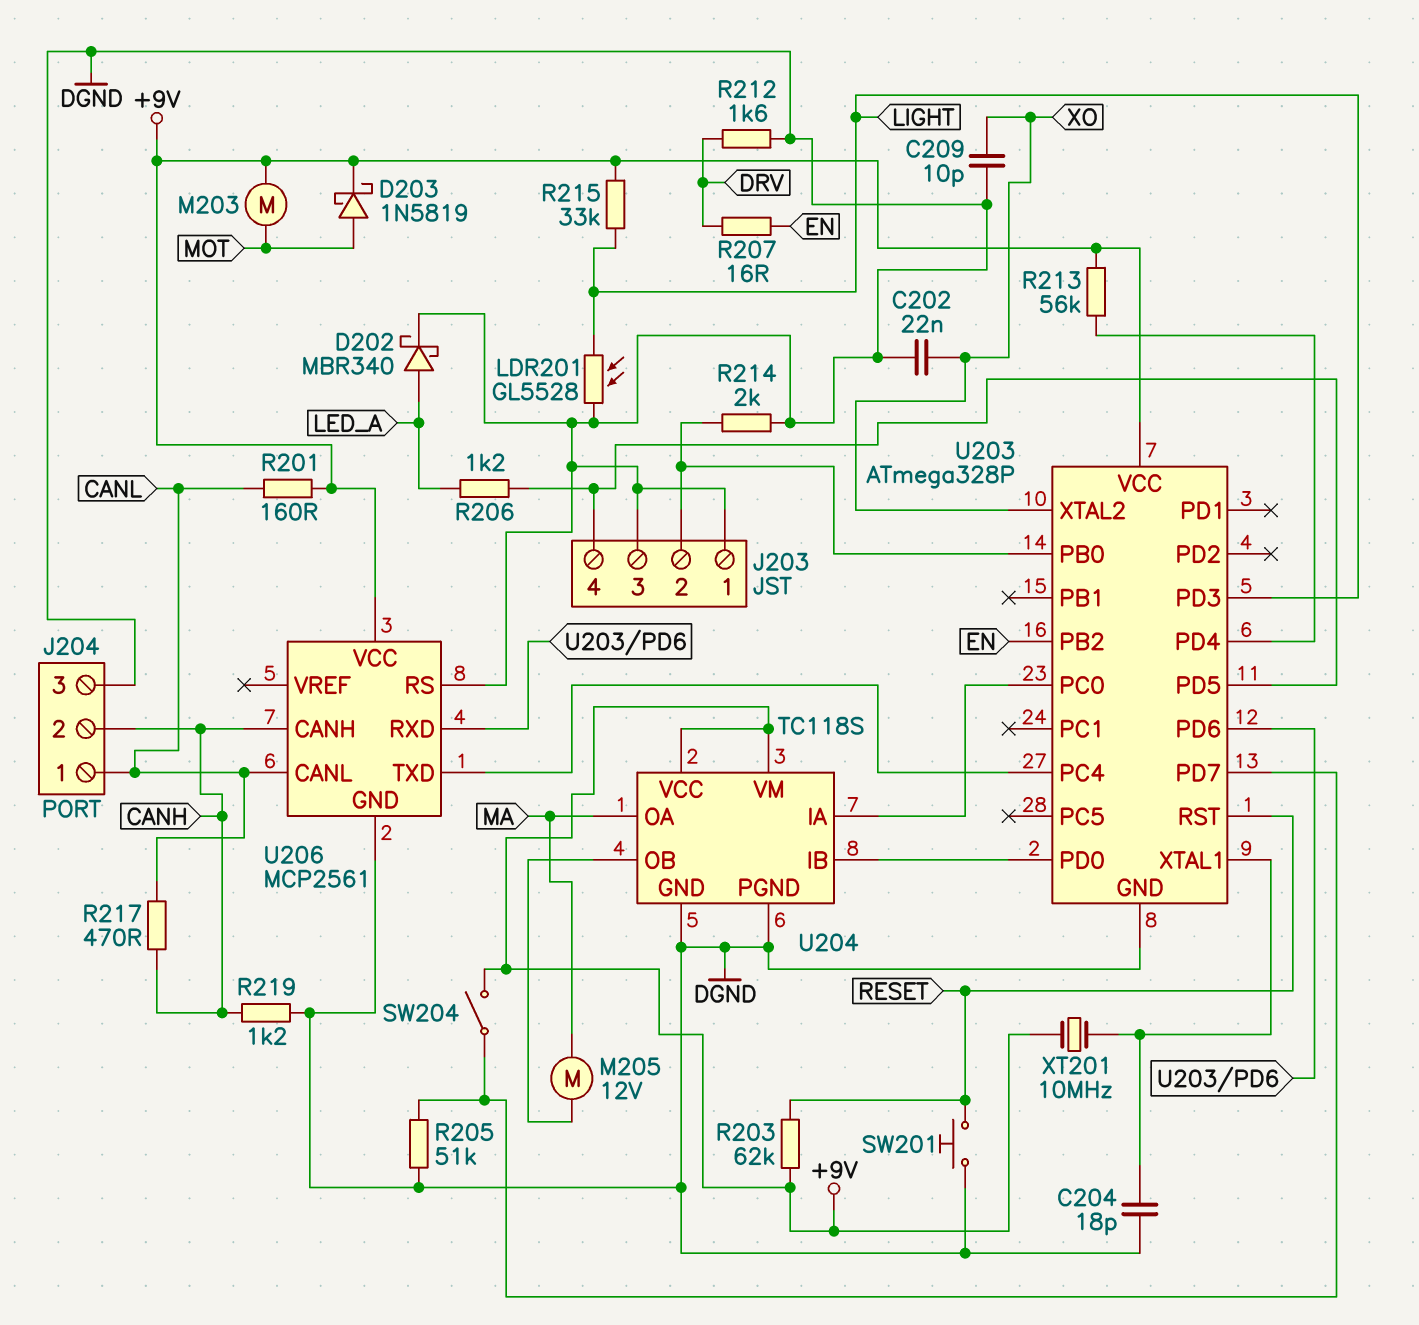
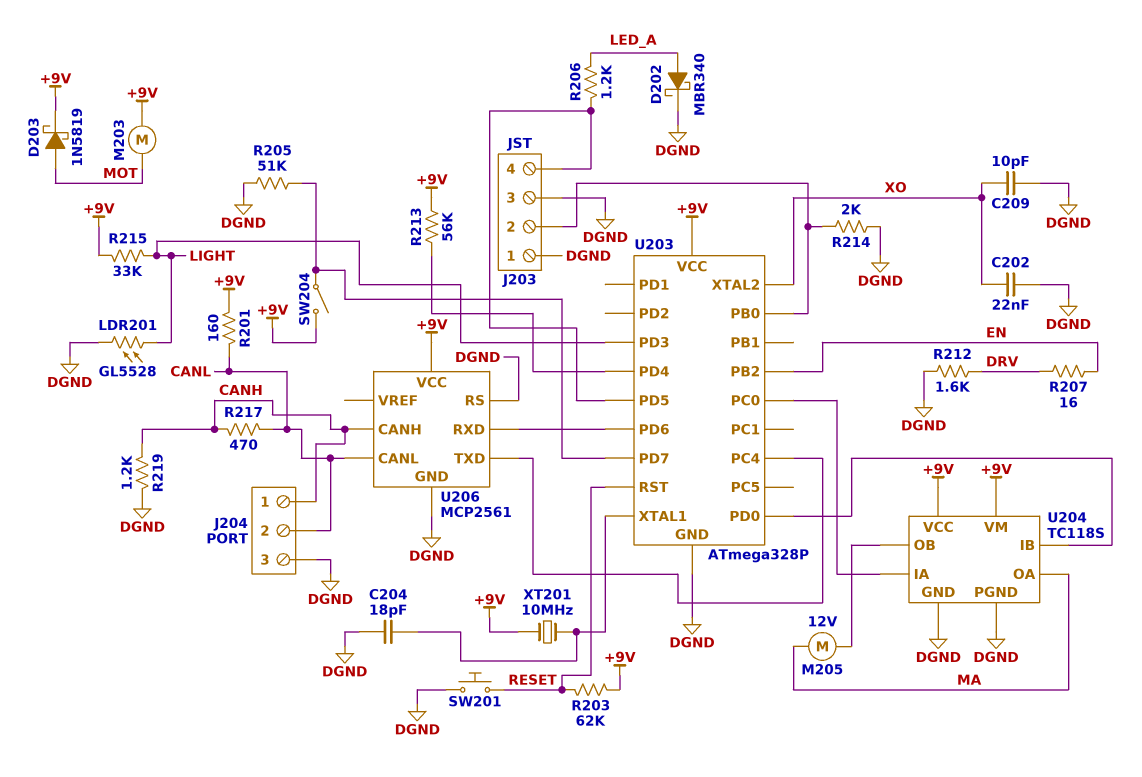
J204 pin 1: CANL -> CANH
J204 pin 2: CANH -> CANL

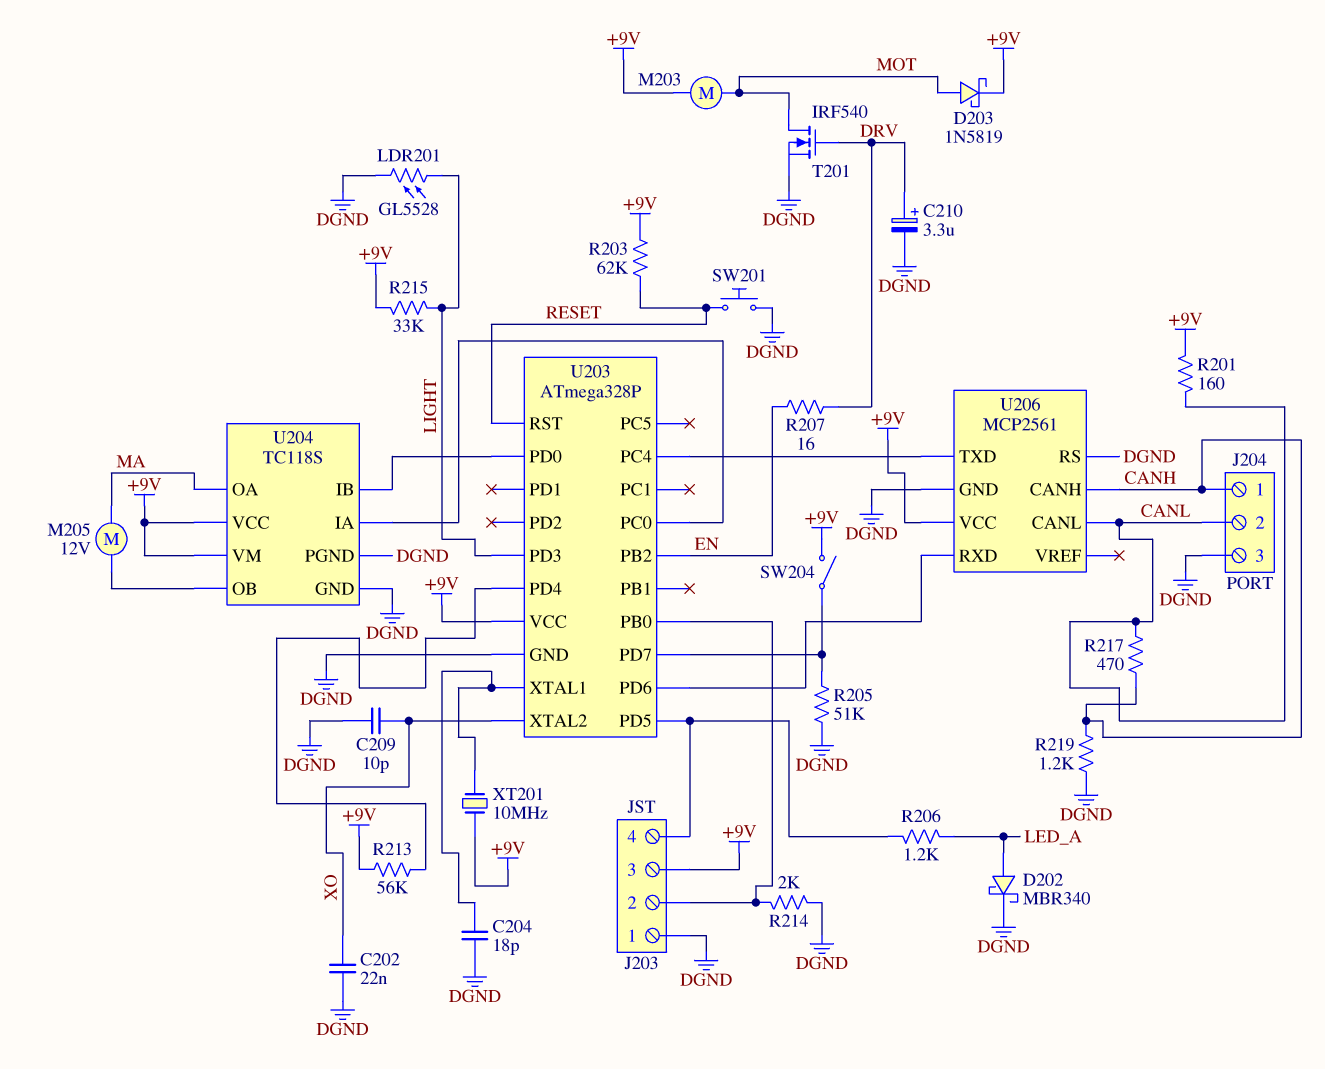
C210: none -> 3.3uF (plus DRV, minus DGND)
J203 pin 3: DGND -> +9V
R212: 1.6k (DGND, DRV) -> none
T201: none -> NMOS IRF540 (G DRV, D MOT, S DGND)

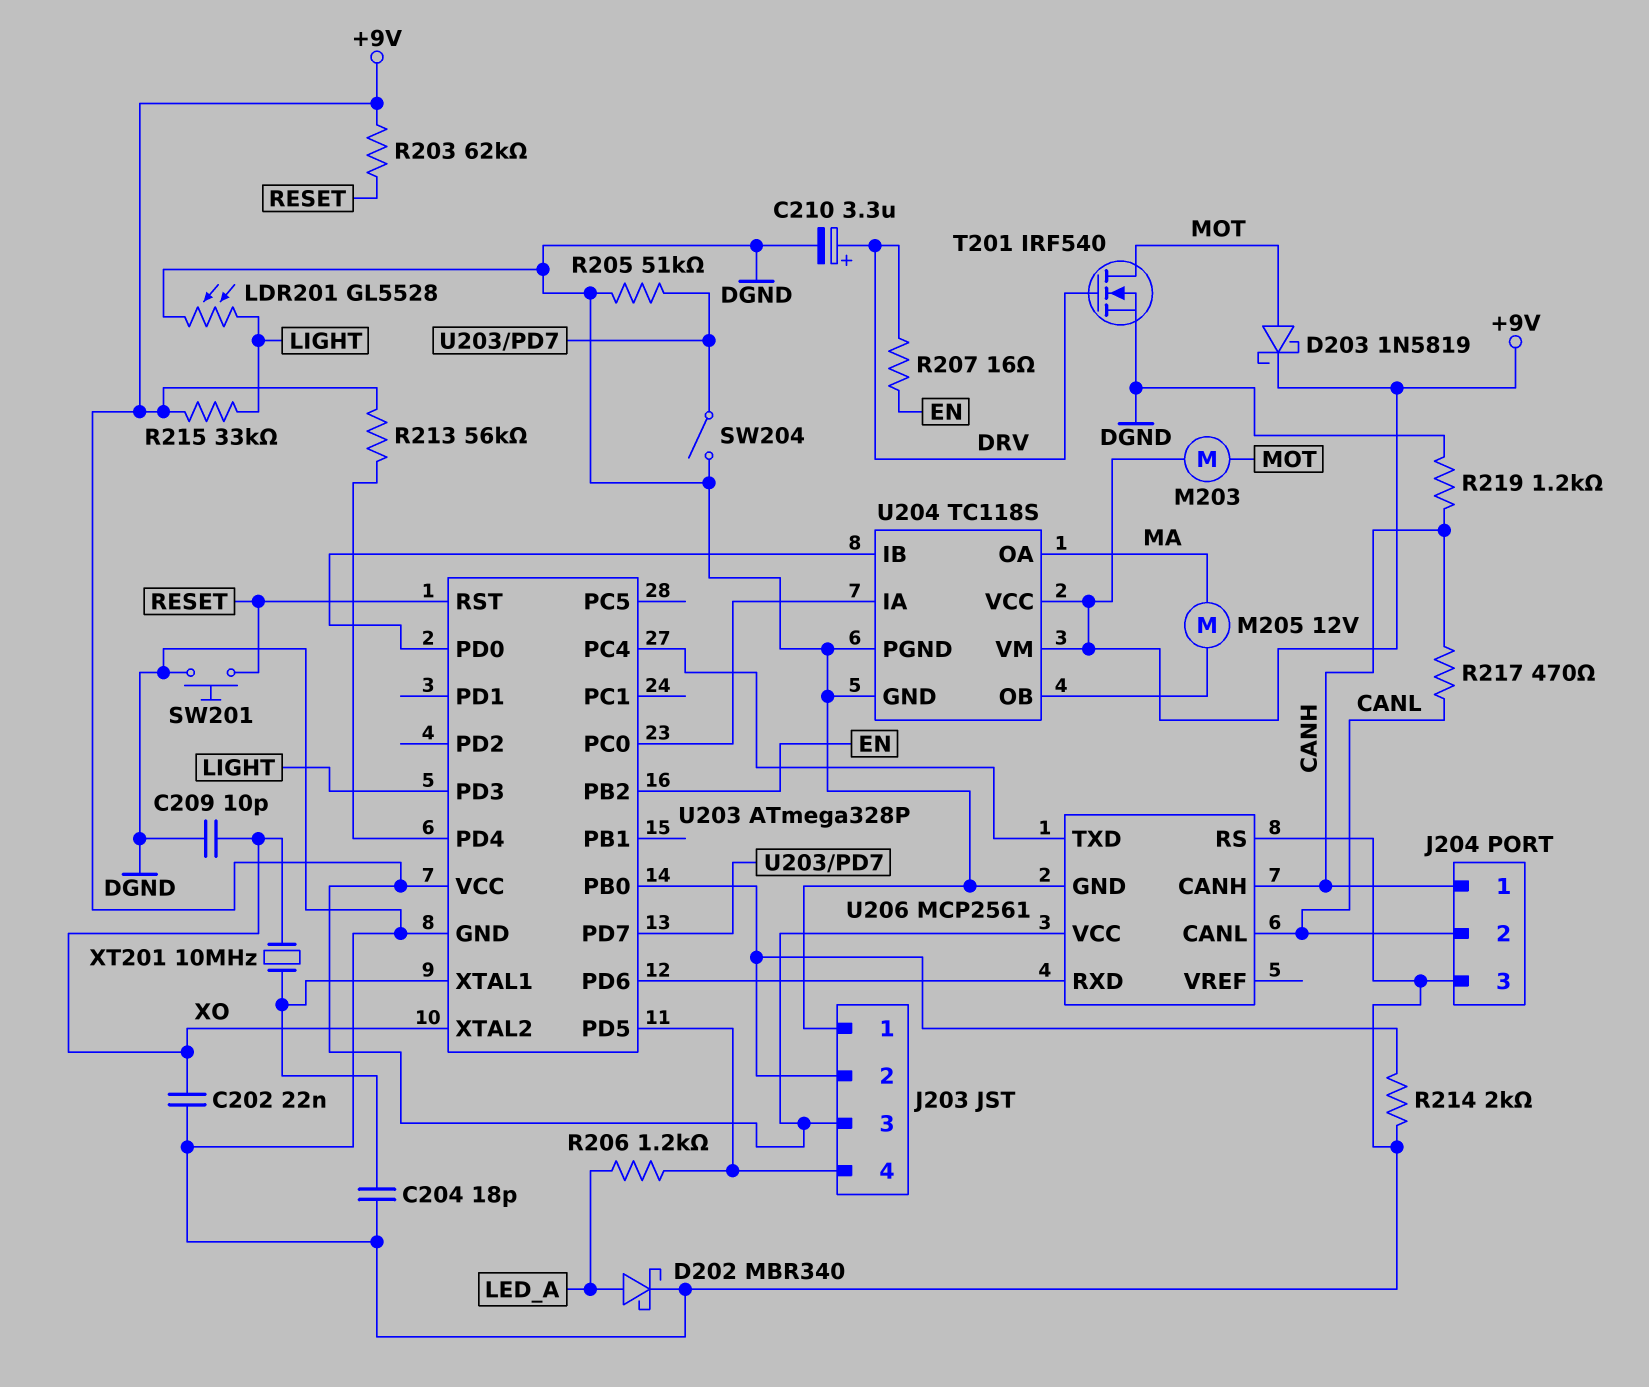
R201: 160 (+9V, CANL) -> none
SW204: switch (+9V, U203/PD7) -> switch (DGND, U203/PD7)
XT201: 10MHz (+9V, U203/XTAL1) -> 10MHz (U203/XTAL1, XO)

